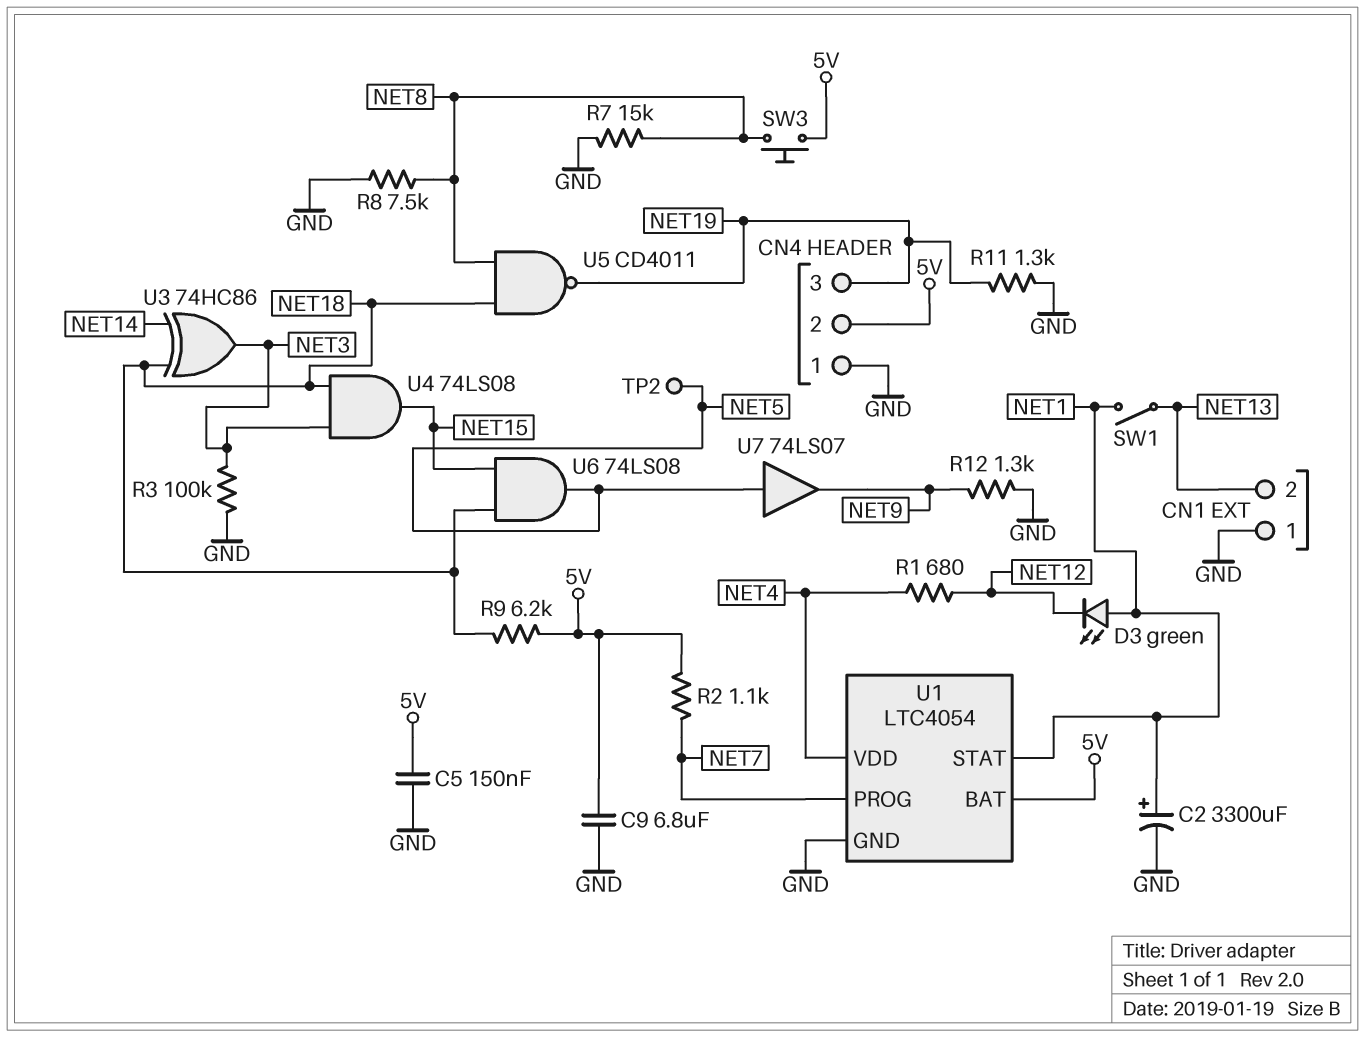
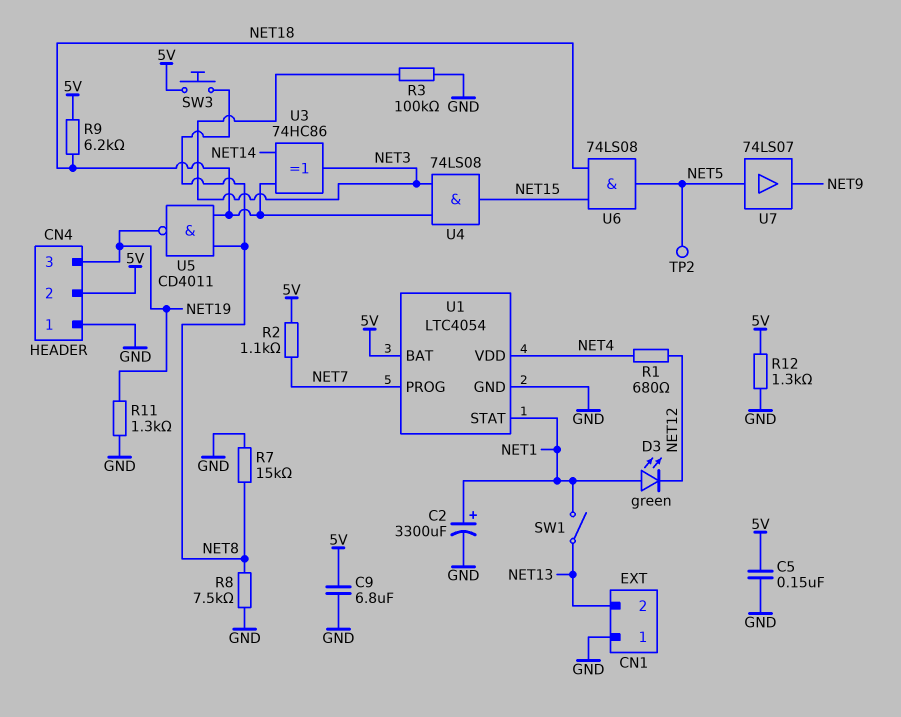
R12: 1.3k (GND, NET9) -> 1.3k (5V, GND)

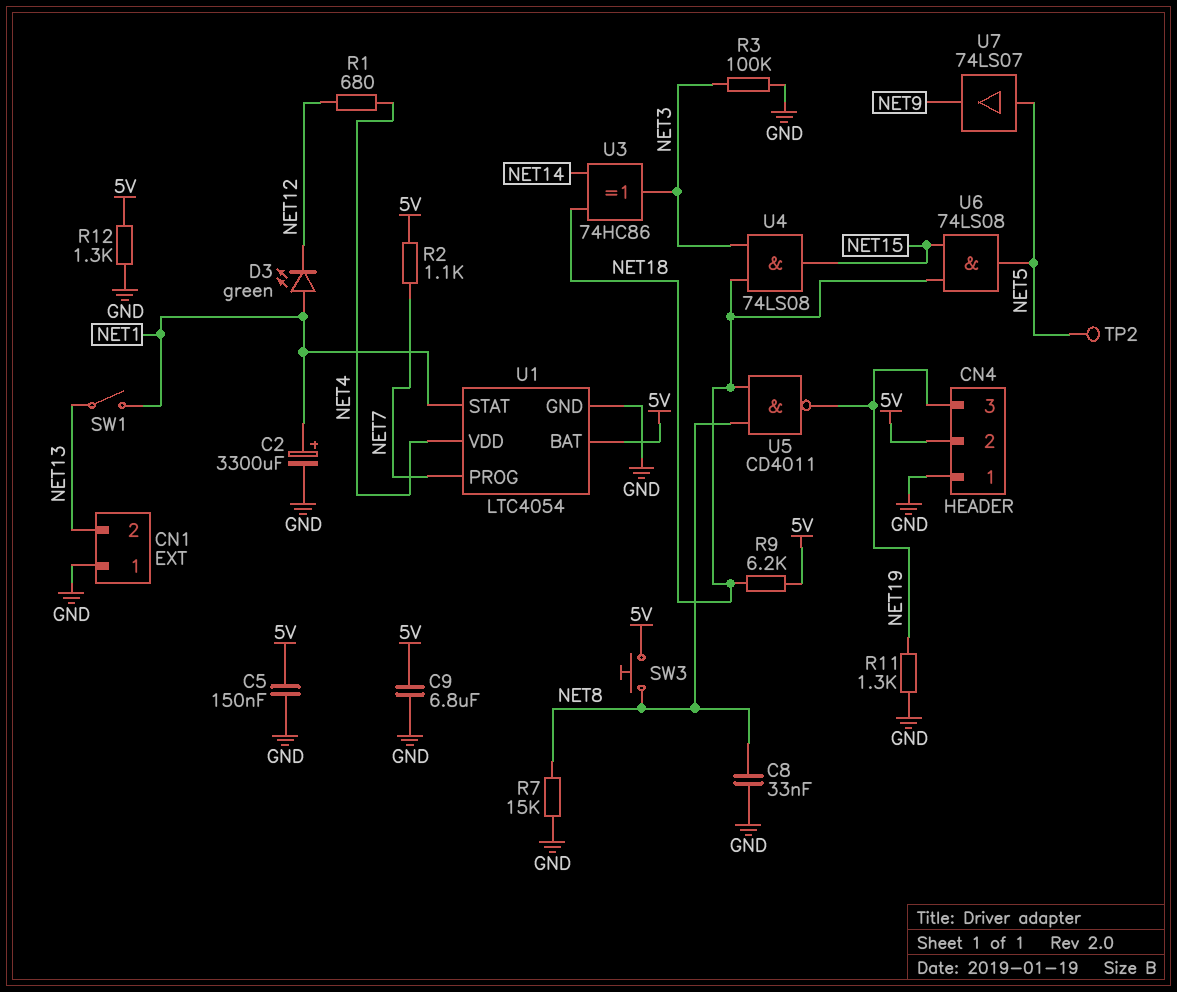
C8: none -> 33nF (GND, NET8)
R8: 7.5k (GND, NET8) -> none

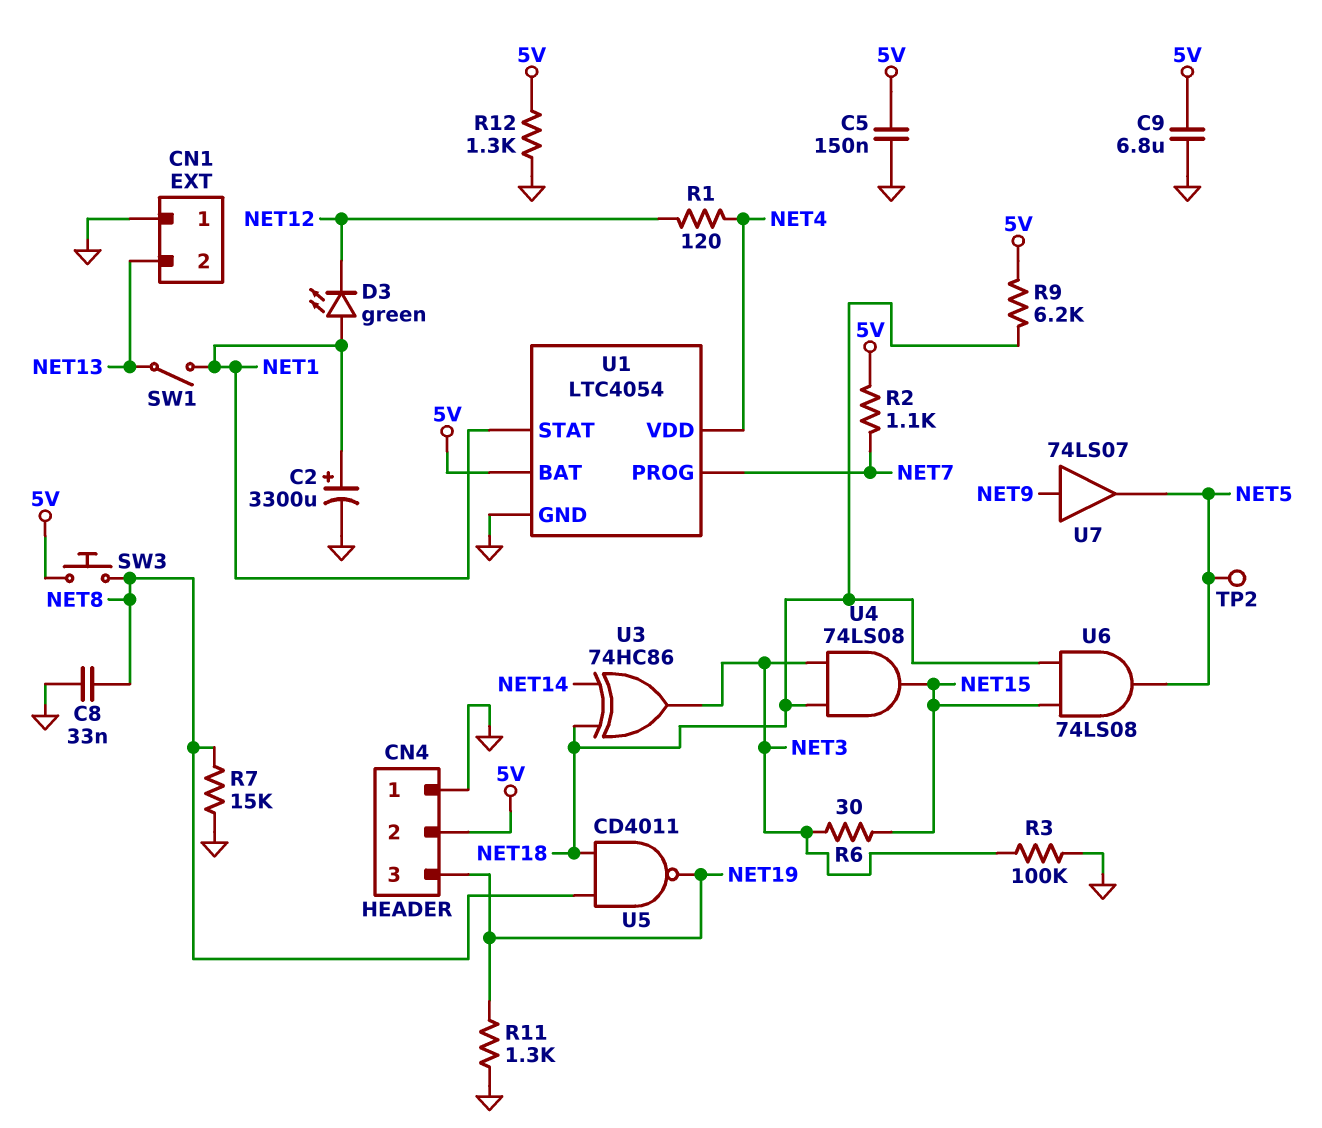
R1: 680 (NET4, NET12) -> 120 (NET4, NET12)
R6: none -> 30 (NET3, NET15)
U7: buffer 74LS07 (in NET5, out NET9) -> buffer 74LS07 (in NET9, out NET5)

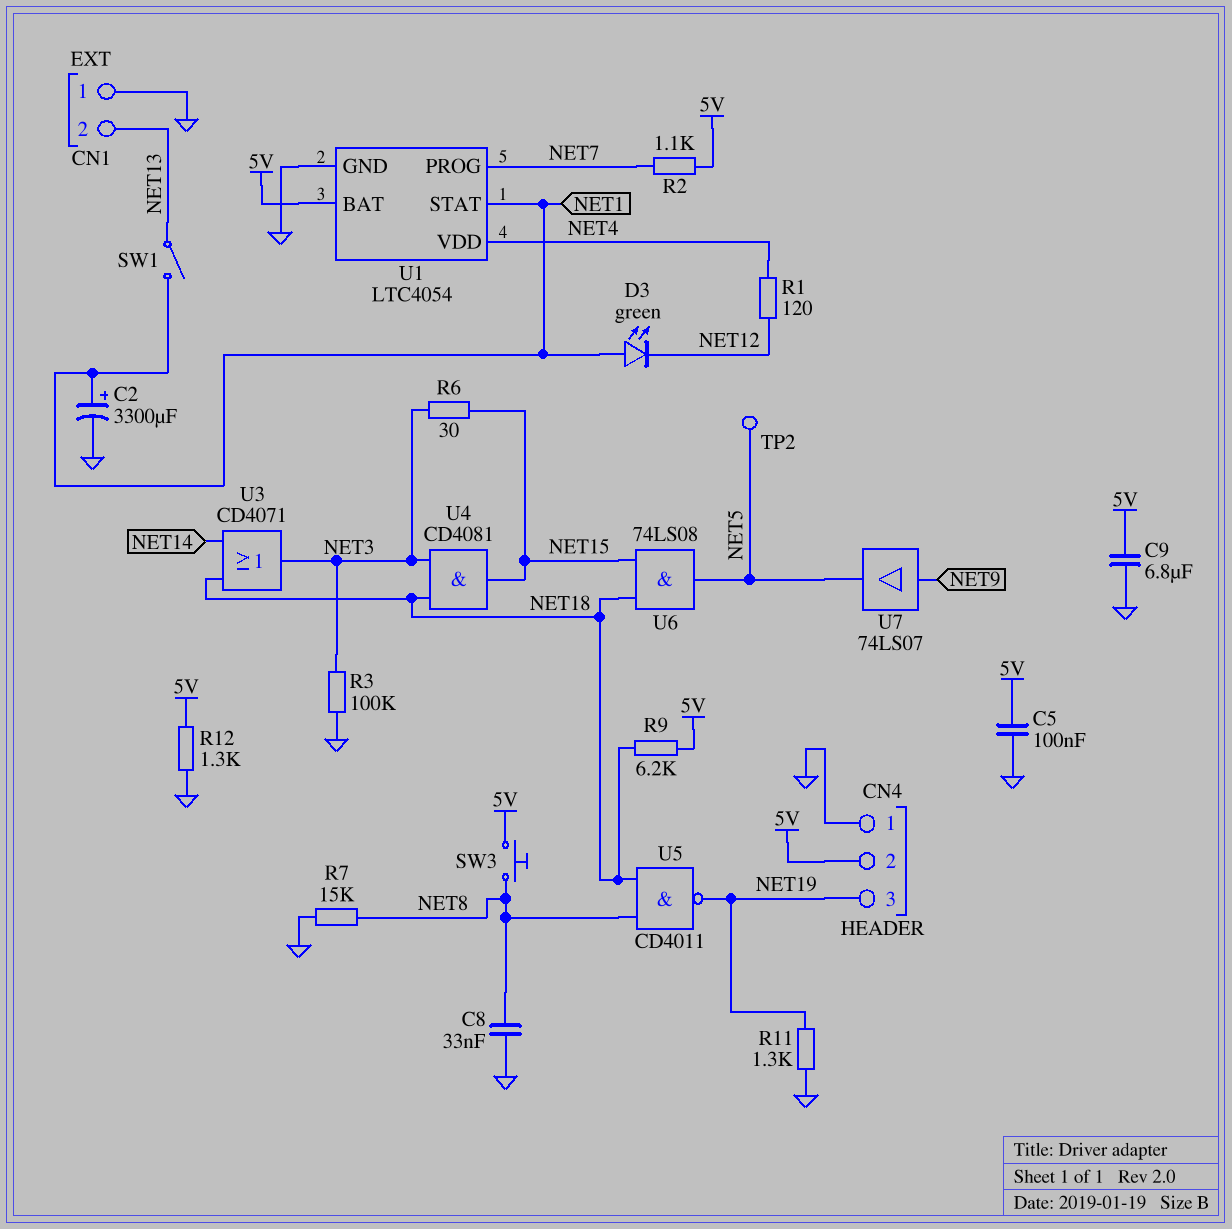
C5: 150nF (5V, GND) -> 100nF (5V, GND)
U3: XOR 74HC86 (in NET14, in NET18, out NET3) -> OR CD4071 (in NET14, in NET18, out NET3)
U4: AND 74LS08 (in NET3, in NET18, out NET15) -> AND CD4081 (in NET3, in NET18, out NET15)

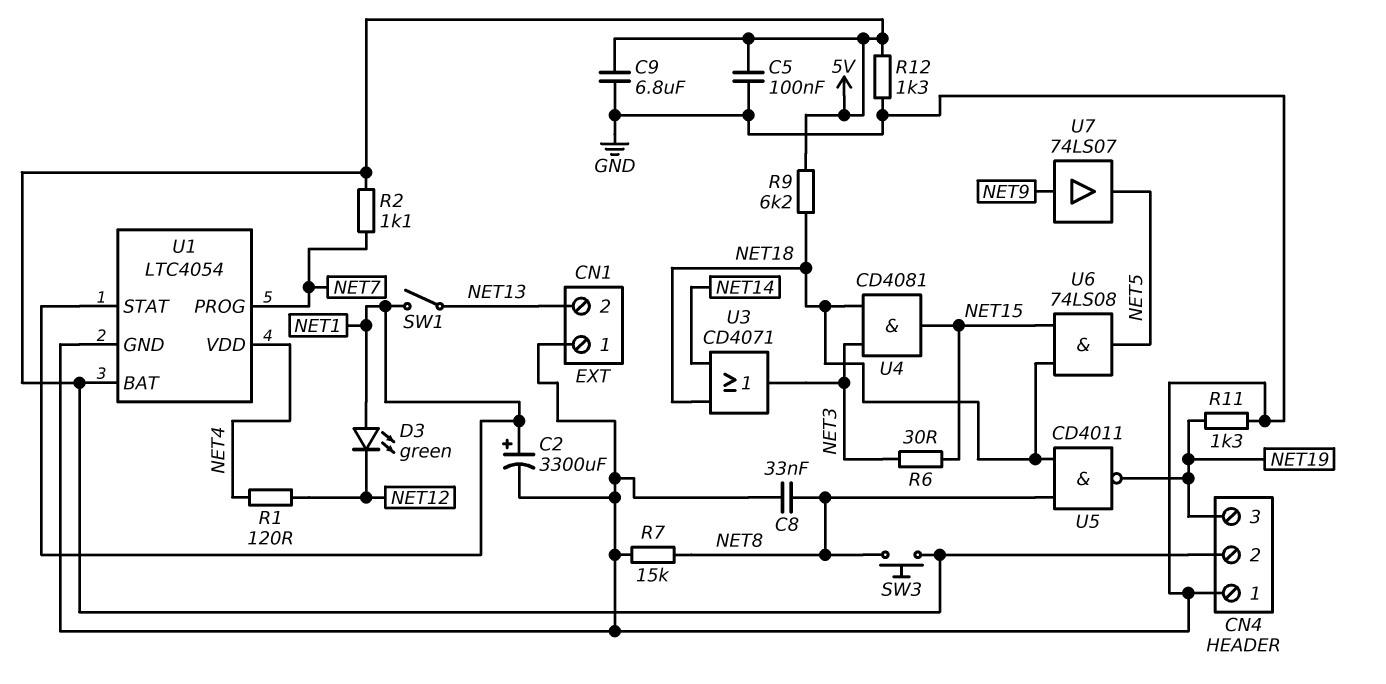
R3: 100k (GND, NET3) -> none
TP2: test point (NET5) -> none

